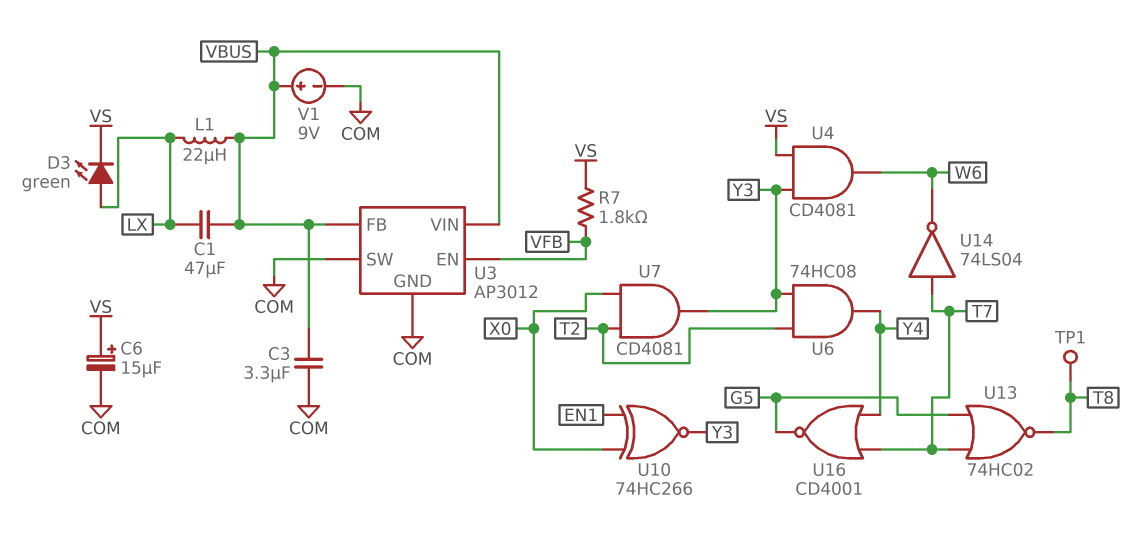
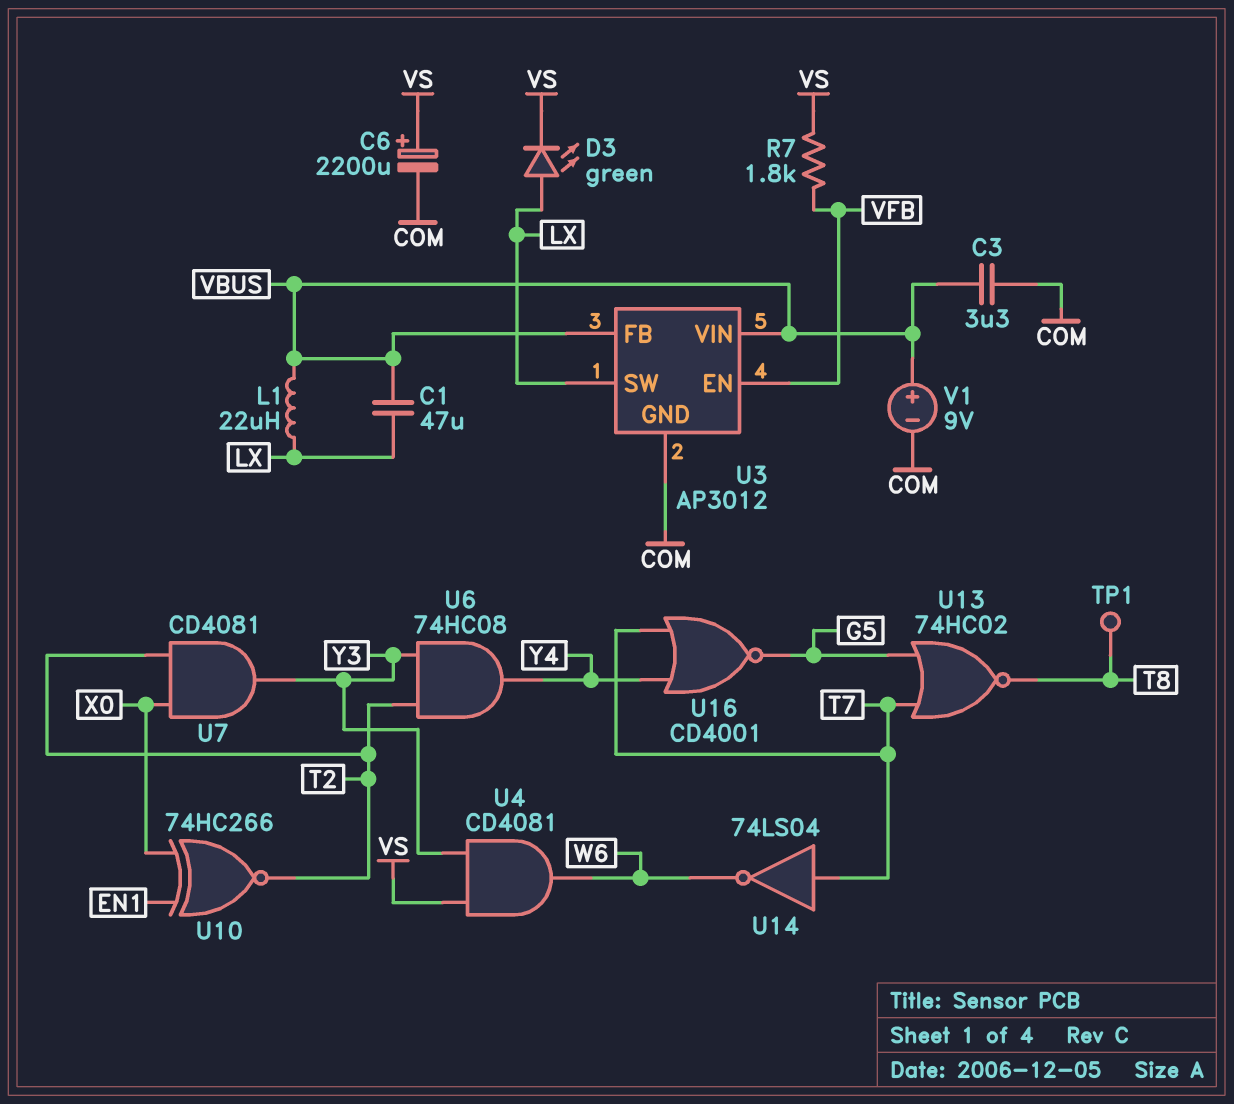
C6: 15uF (plus VS, minus COM) -> 2200uF (plus VS, minus COM)
U3 pin SW: COM -> LX
U10: XNOR 74HC266 (in EN1, in X0, out Y3) -> XNOR 74HC266 (in EN1, in X0, out T2)

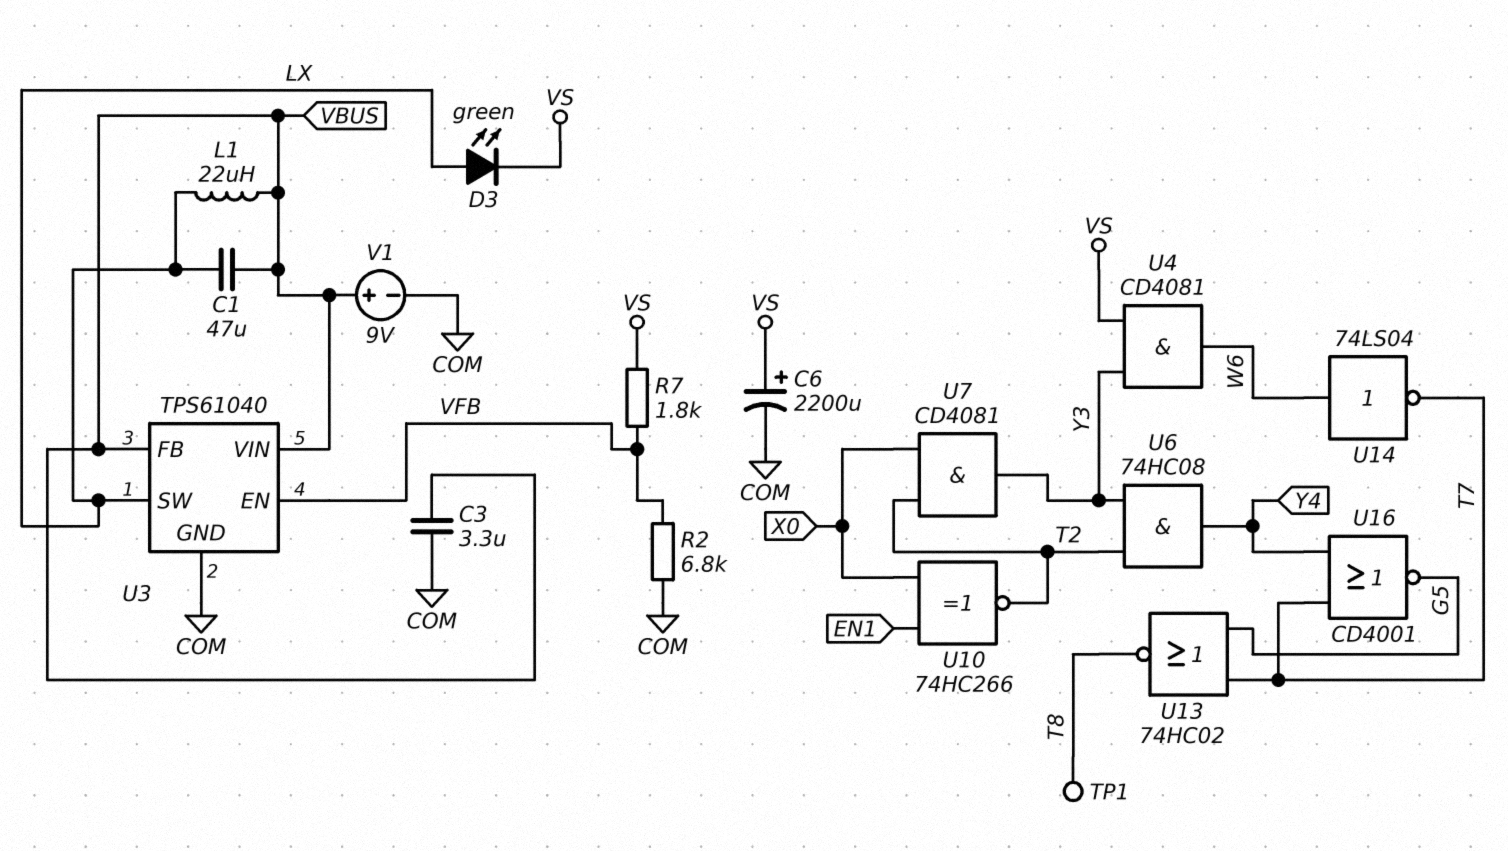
R2: none -> 6.8k (COM, VFB)
U3: AP3012 -> TPS61040
U14: NOT 74LS04 (in T7, out W6) -> NOT 74LS04 (in W6, out T7)

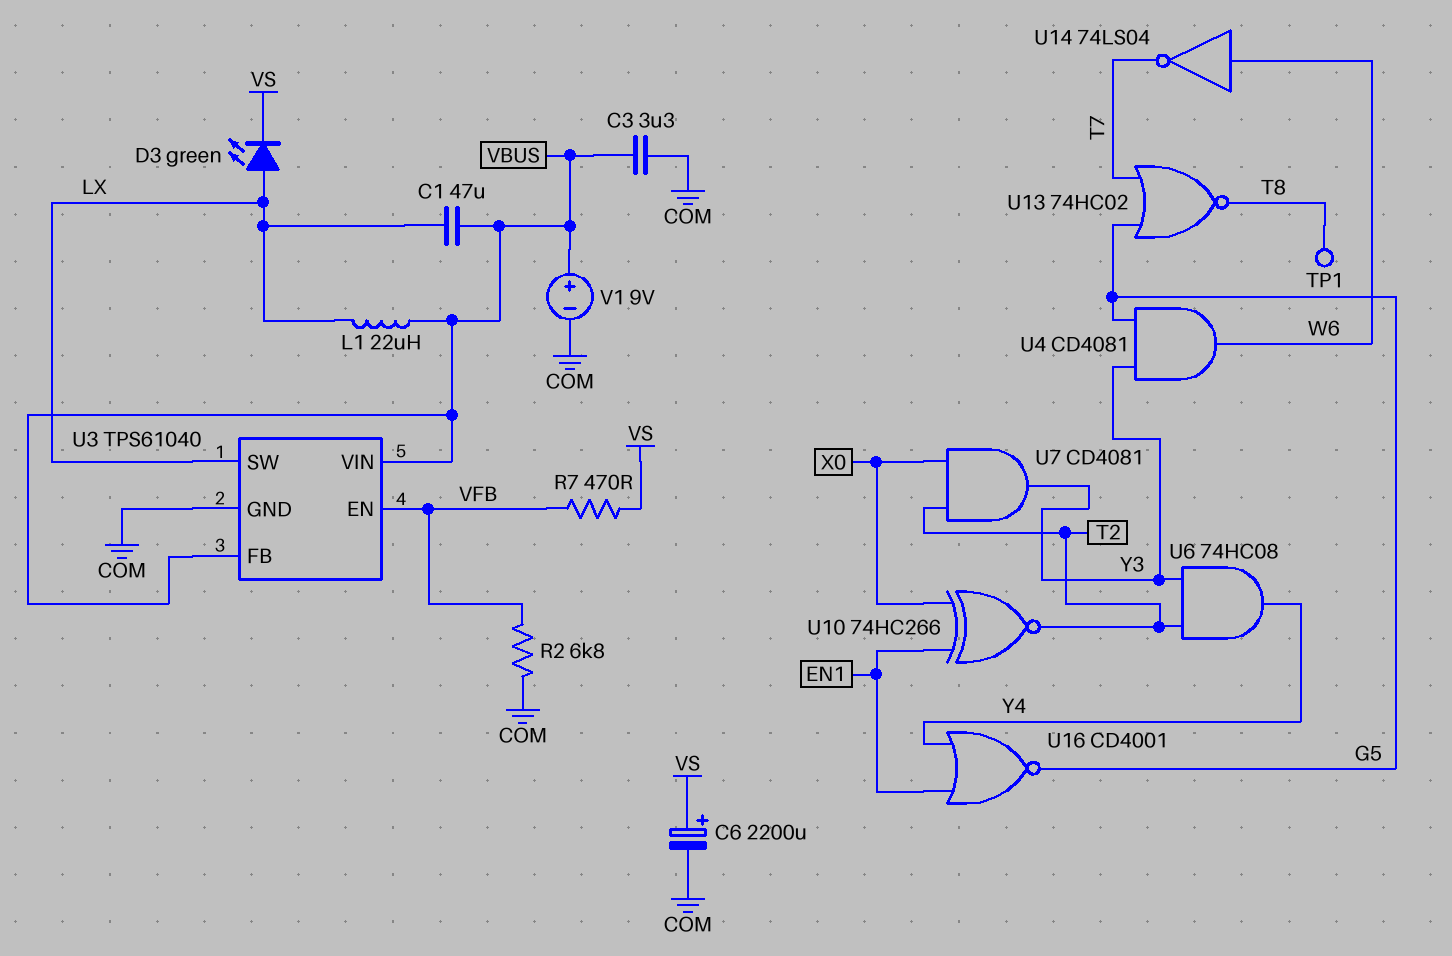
R7: 1.8k (VFB, VS) -> 470 (VFB, VS)
U4: AND CD4081 (in VS, in Y3, out W6) -> AND CD4081 (in G5, in Y3, out W6)
U16: NOR CD4001 (in T7, in Y4, out G5) -> NOR CD4001 (in EN1, in Y4, out G5)

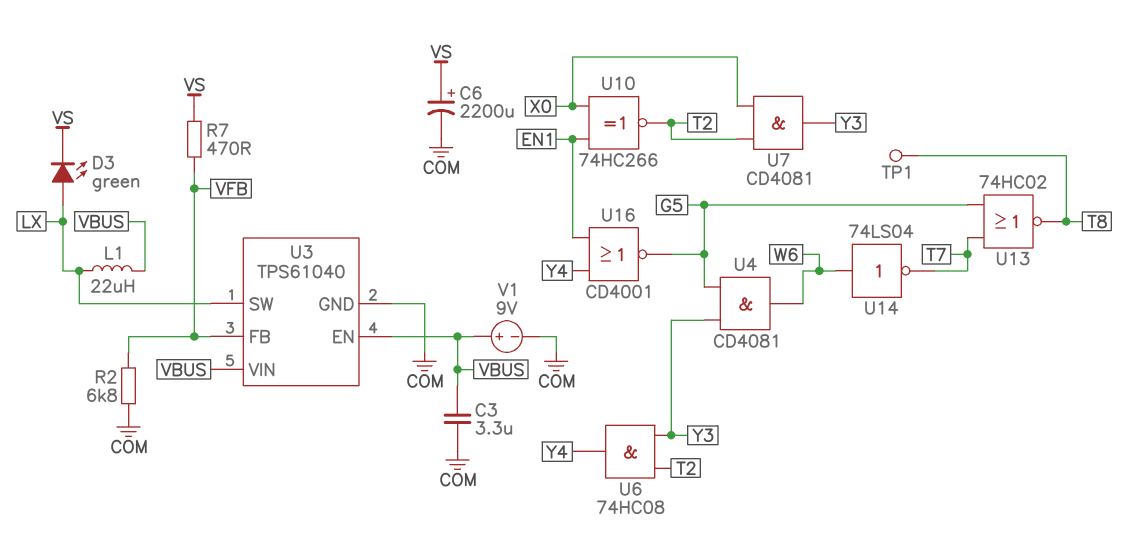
C1: 47uF (LX, VBUS) -> none
U3 pin EN: VFB -> VBUS
U3 pin FB: VBUS -> VFB

